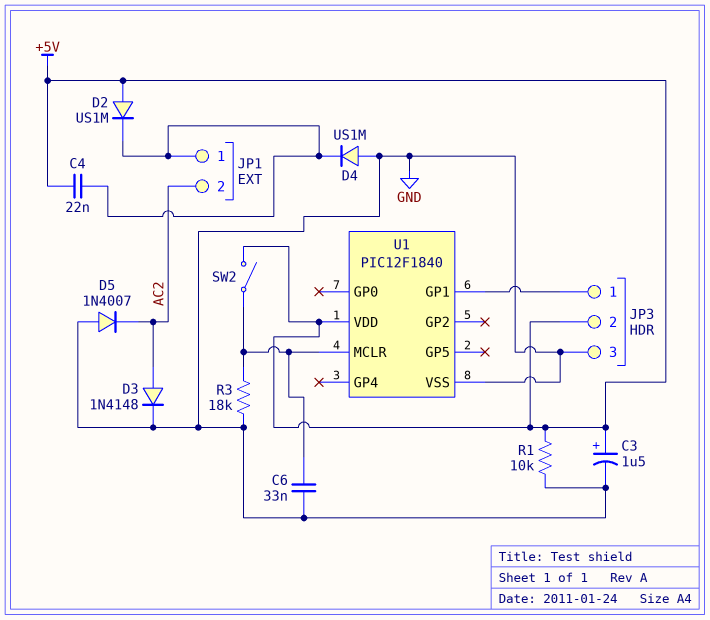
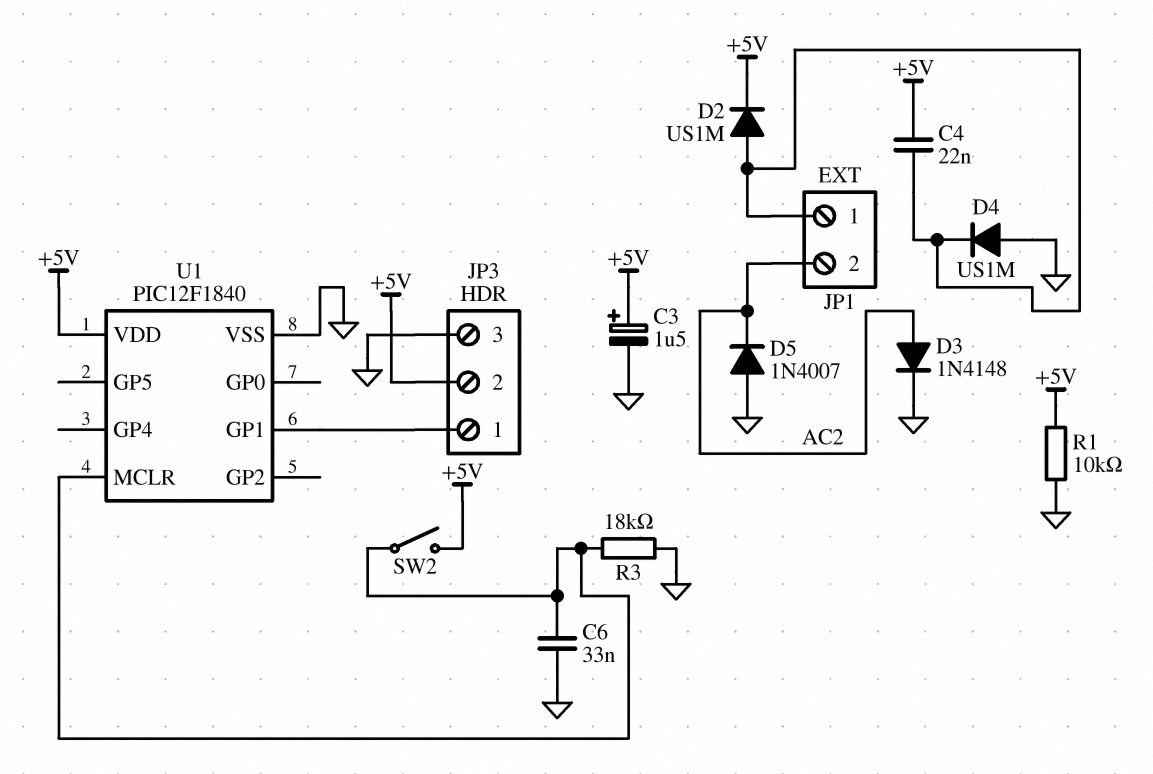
D2: diode US1M (A +5V, K JP1/1) -> diode US1M (A JP1/1, K +5V)

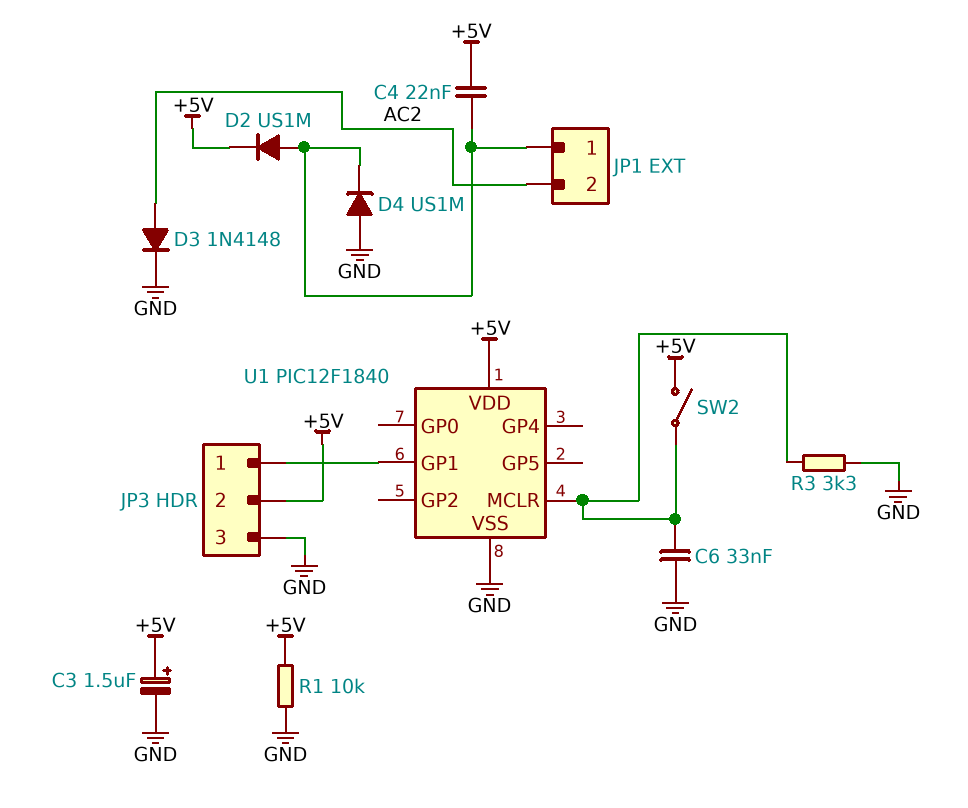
D5: diode 1N4007 (A GND, K AC2) -> none
R3: 18k (GND, U1/MCLR) -> 3.3k (GND, U1/MCLR)

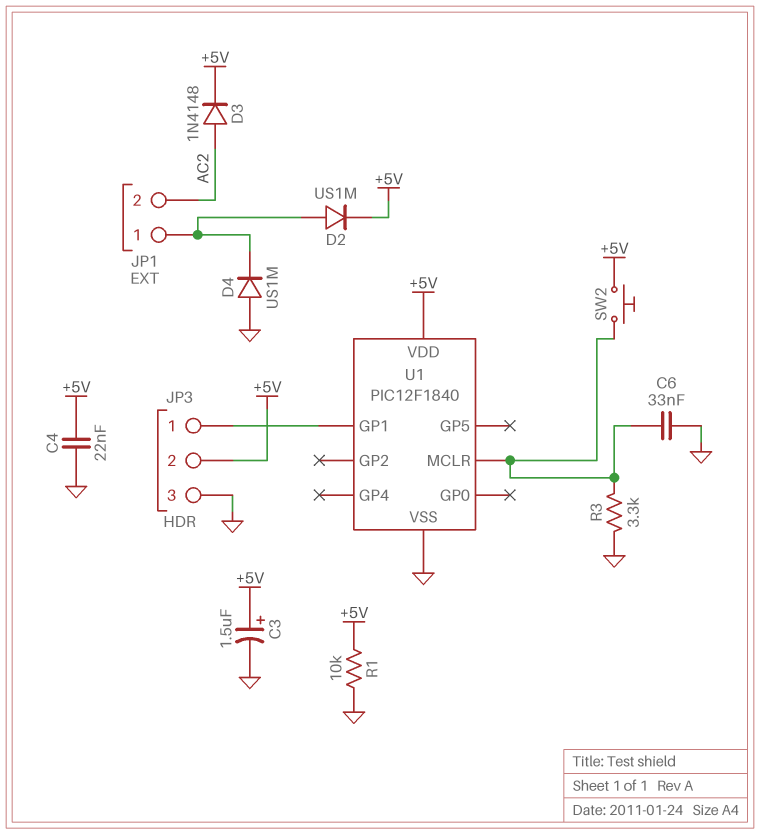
C4: 22nF (+5V, JP1/1) -> 22nF (+5V, GND)
D3: diode 1N4148 (A AC2, K GND) -> diode 1N4148 (A AC2, K +5V)
SW2: switch (+5V, U1/MCLR) -> button (+5V, U1/MCLR)

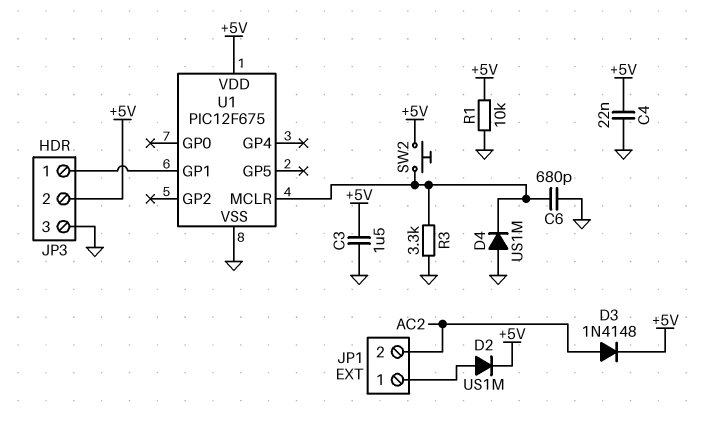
C3: 1.5uF (plus +5V, minus GND) -> 1.5uF (+5V, GND)
C6: 33nF (GND, U1/MCLR) -> 680pF (GND, U1/MCLR)
D4: diode US1M (A GND, K JP1/1) -> diode US1M (A GND, K U1/MCLR)
U1: PIC12F1840 -> PIC12F675

